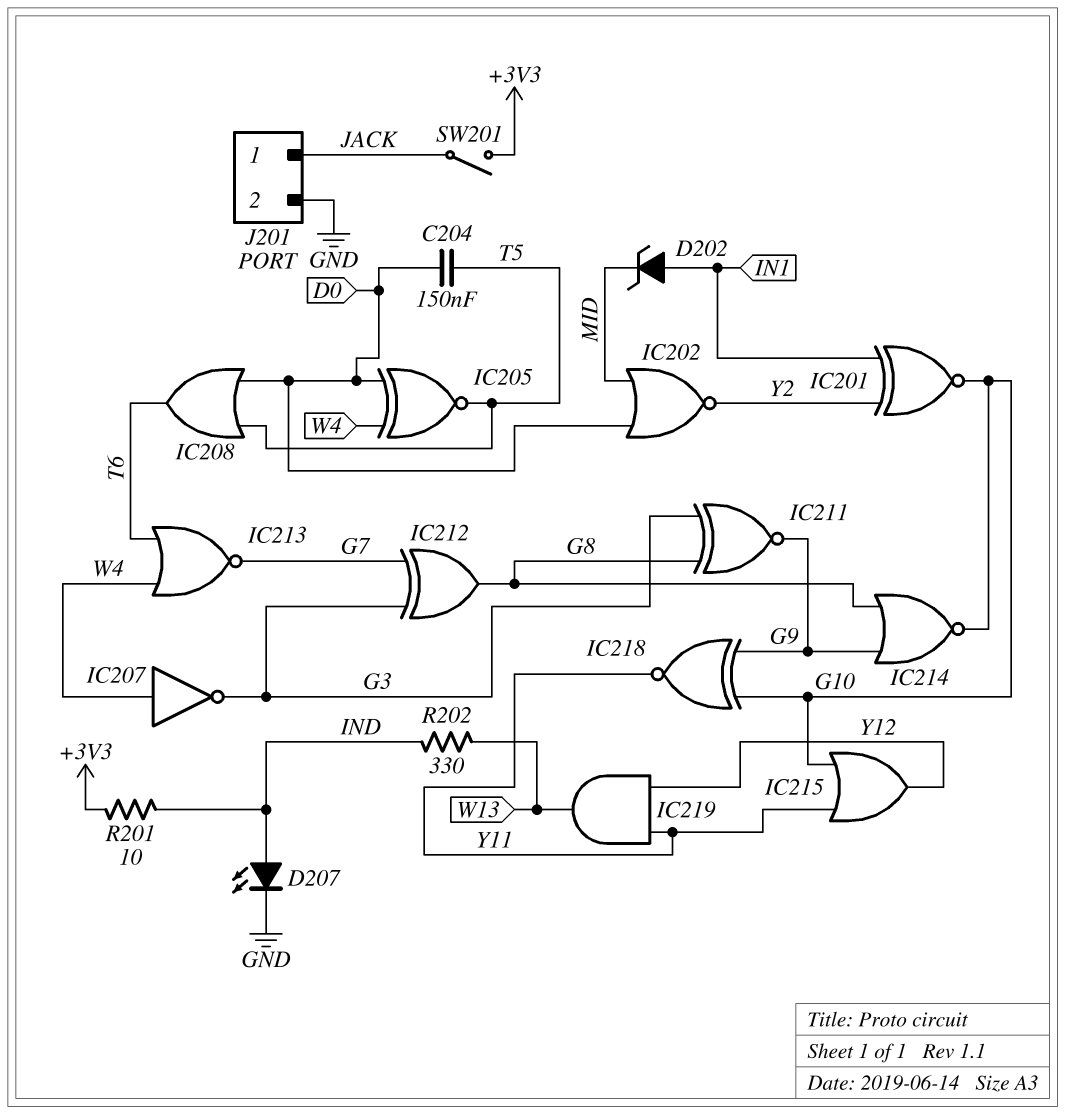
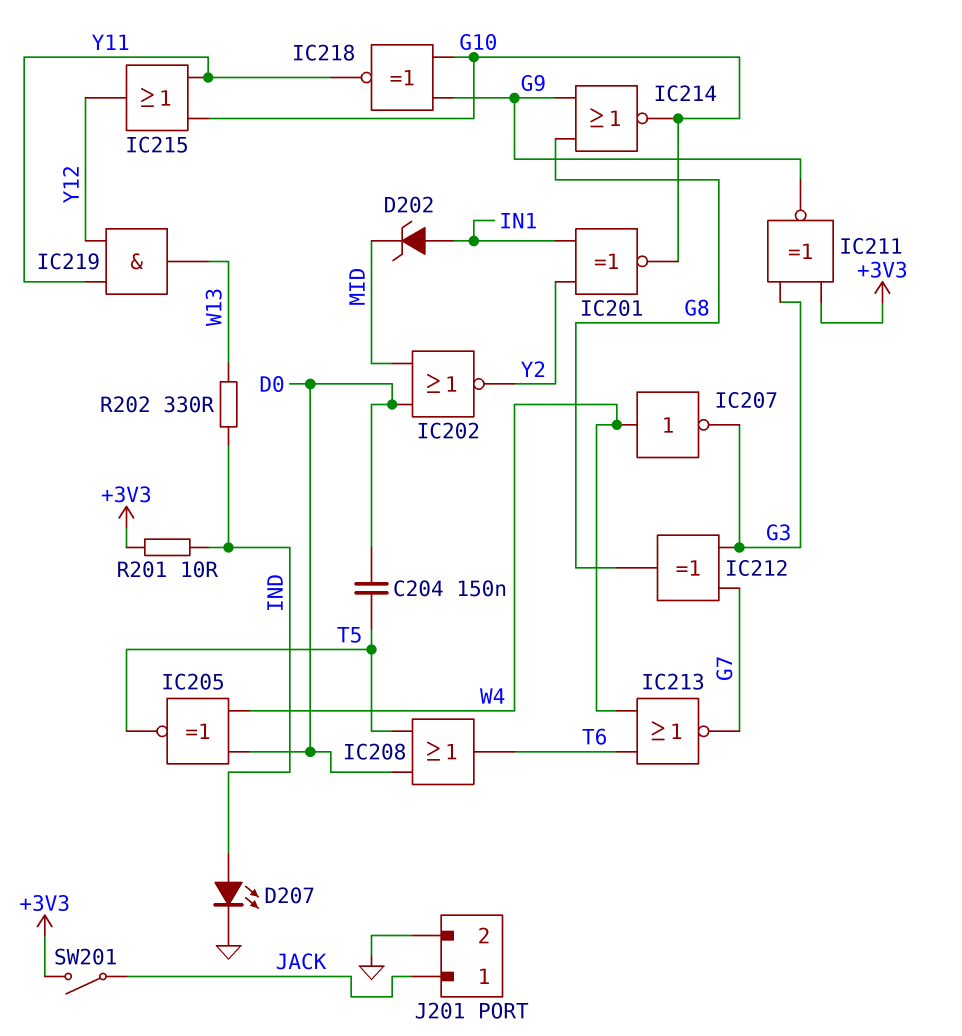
IC211: XNOR (in G3, in G8, out G9) -> XNOR (in +3V3, in G3, out G9)

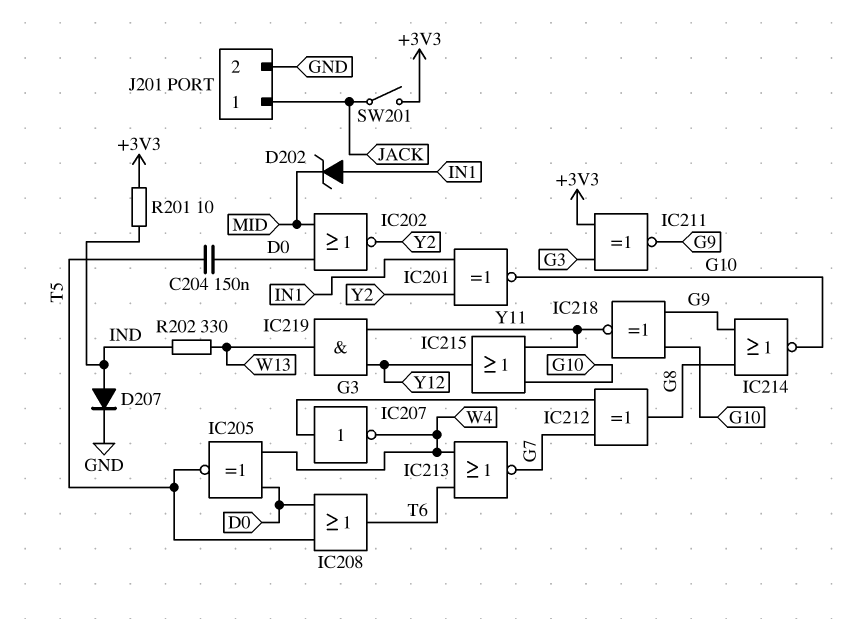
D207: LED (A IND, K GND) -> diode (A IND, K GND)
IC207: NOT (in W4, out G3) -> NOT (in G3, out W4)

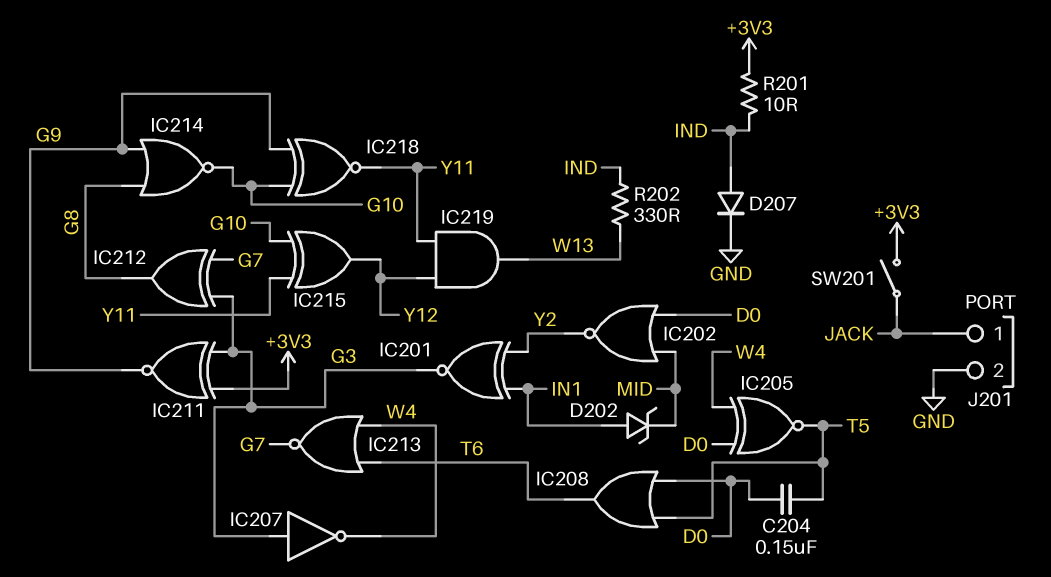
IC201: XNOR (in IN1, in Y2, out G10) -> XNOR (in IN1, in Y2, out G3)
IC215: OR (in G10, in Y11, out Y12) -> XOR (in G10, in Y11, out Y12)

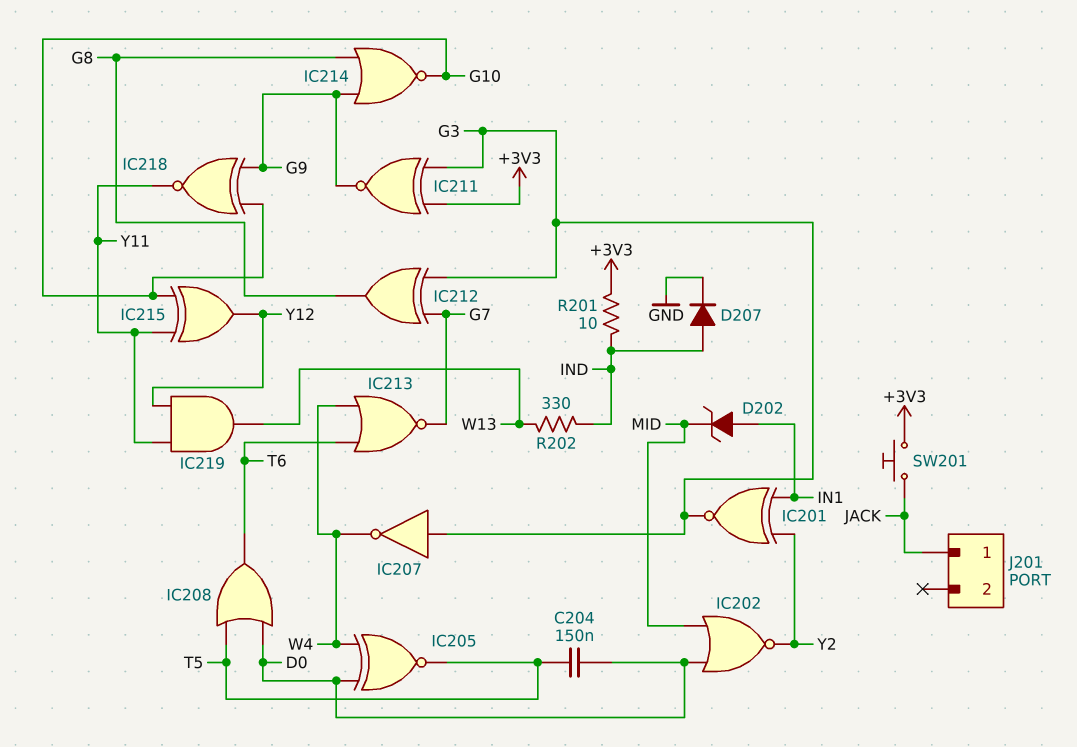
J201 pin 2: GND -> none
SW201: switch (+3V3, JACK) -> button (+3V3, JACK)

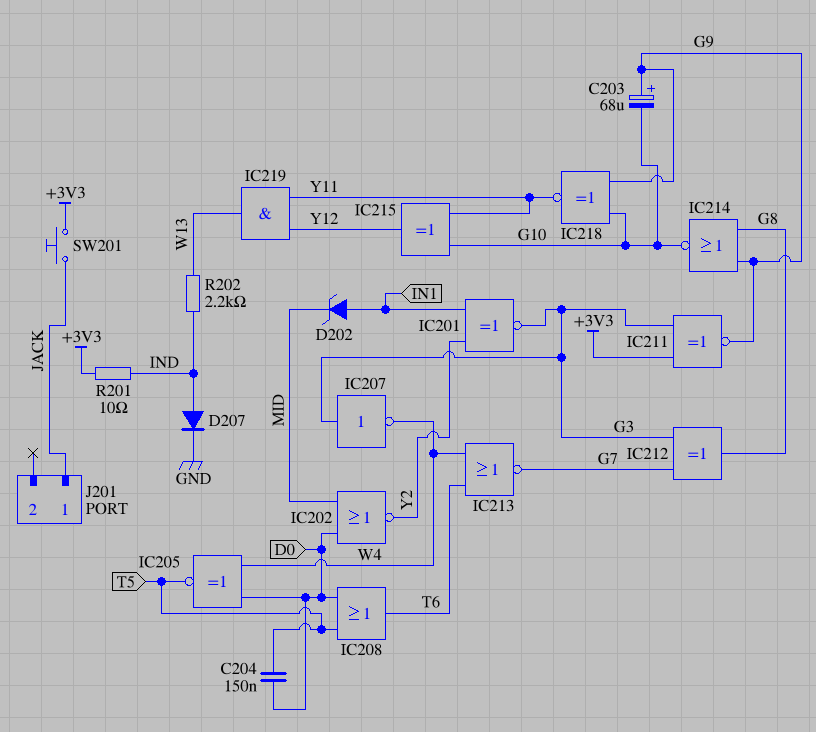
C203: none -> 68uF (plus G9, minus G10)
R202: 330 (IND, W13) -> 2.2k (IND, W13)

